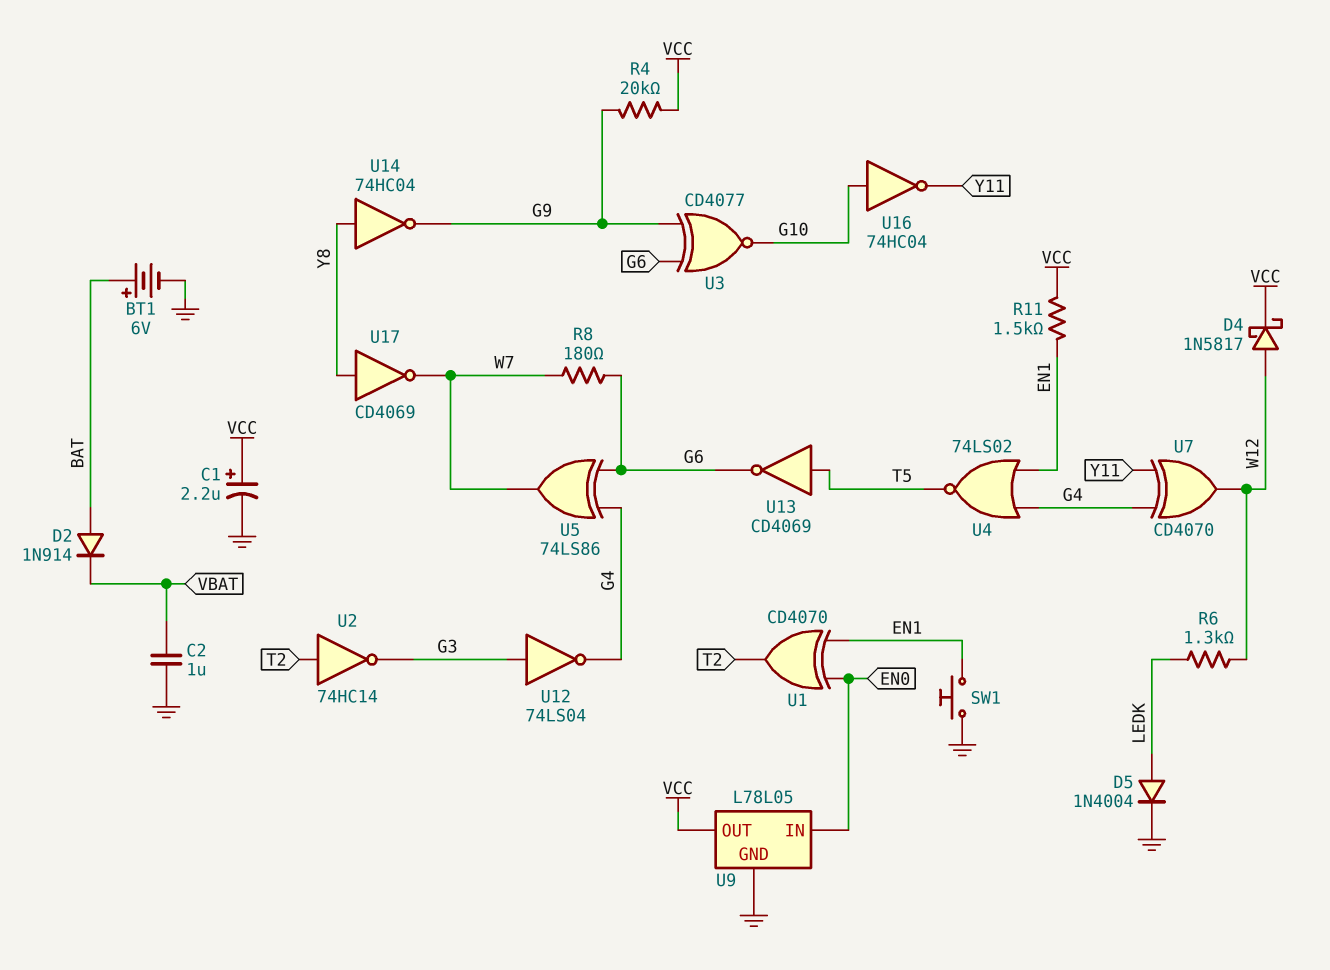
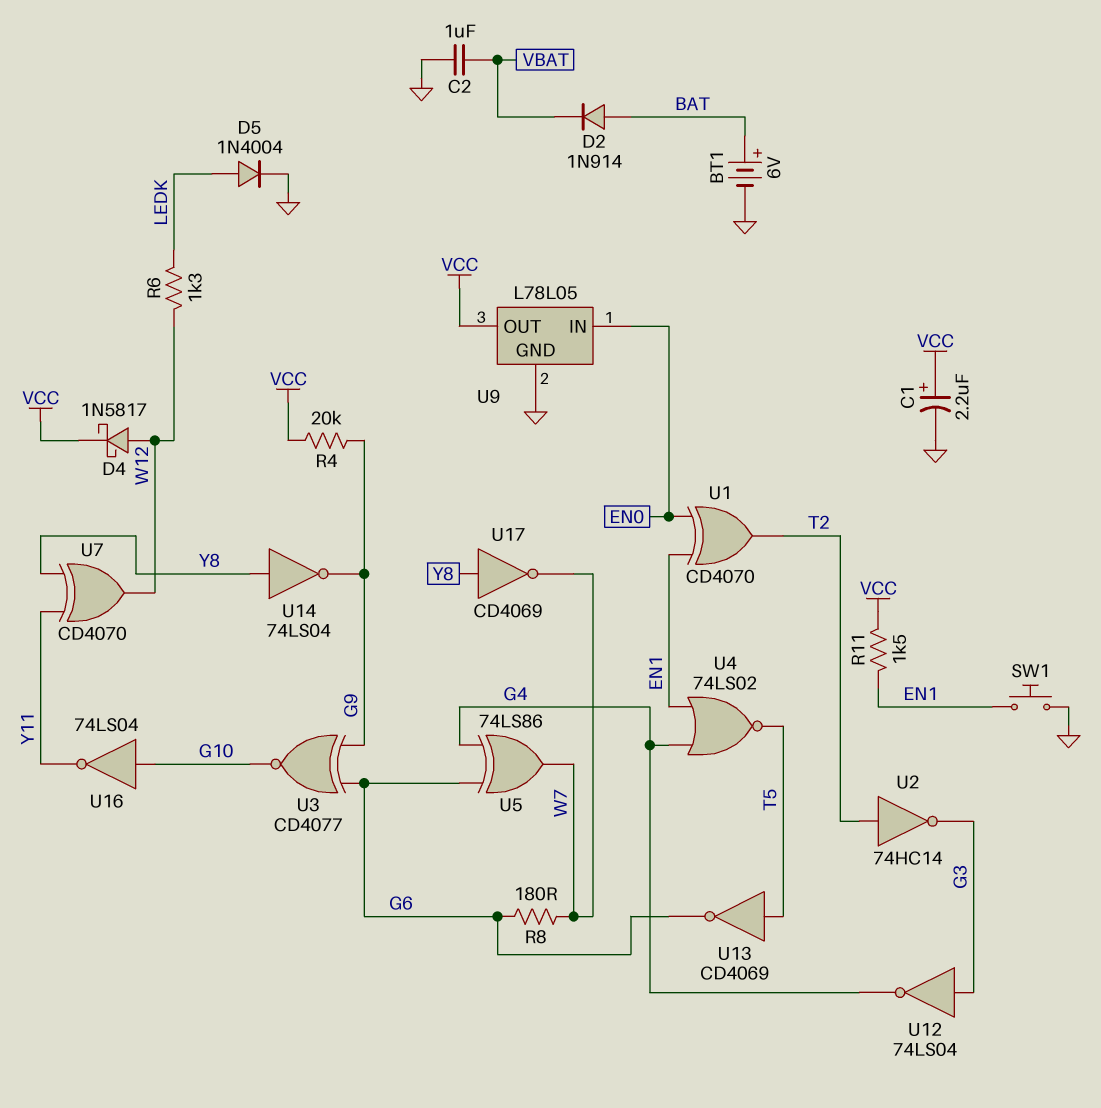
U7: XOR CD4070 (in G4, in Y11, out W12) -> XOR CD4070 (in Y8, in Y11, out W12)
U14: NOT 74HC04 (in Y8, out G9) -> NOT 74LS04 (in Y8, out G9)
U16: NOT 74HC04 (in G10, out Y11) -> NOT 74LS04 (in G10, out Y11)

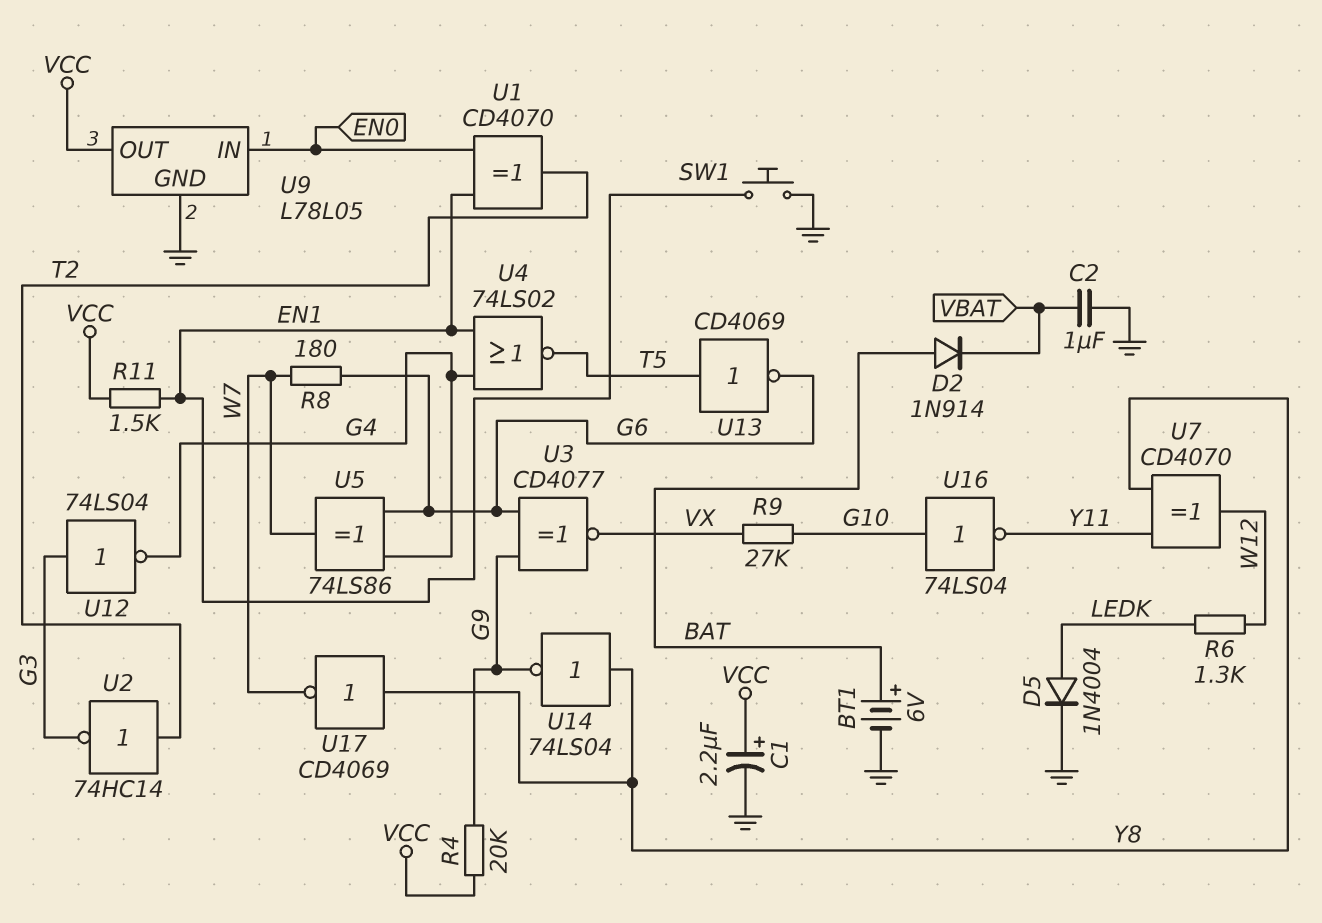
D4: schottky 1N5817 (A W12, K VCC) -> none
R9: none -> 27k (G10, VX)
U3: XNOR CD4077 (in G6, in G9, out G10) -> XNOR CD4077 (in G6, in G9, out VX)

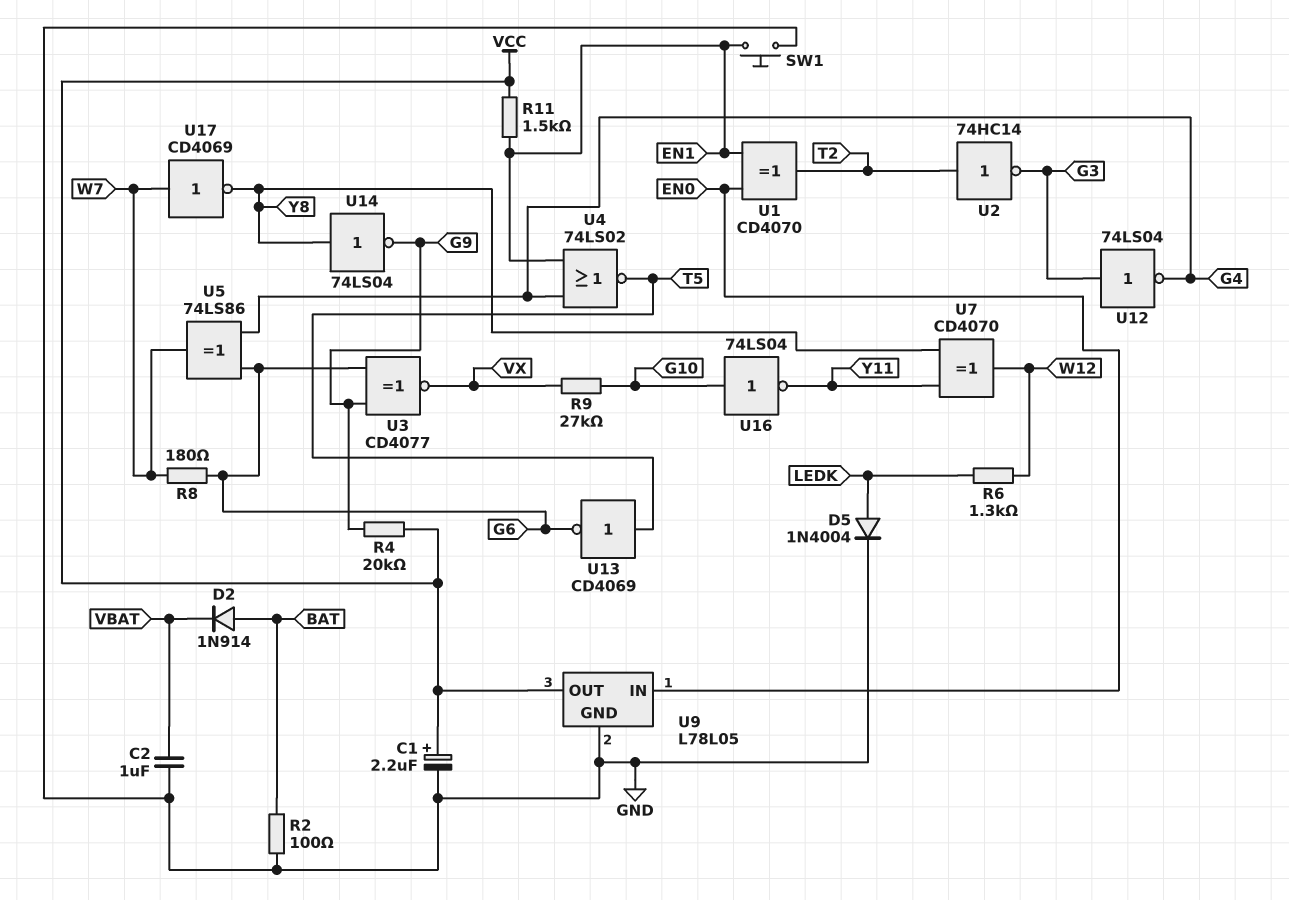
BT1: 6V (plus BAT, minus GND) -> none
R2: none -> 100 (BAT, GND)
U17: NOT CD4069 (in Y8, out W7) -> NOT CD4069 (in W7, out Y8)

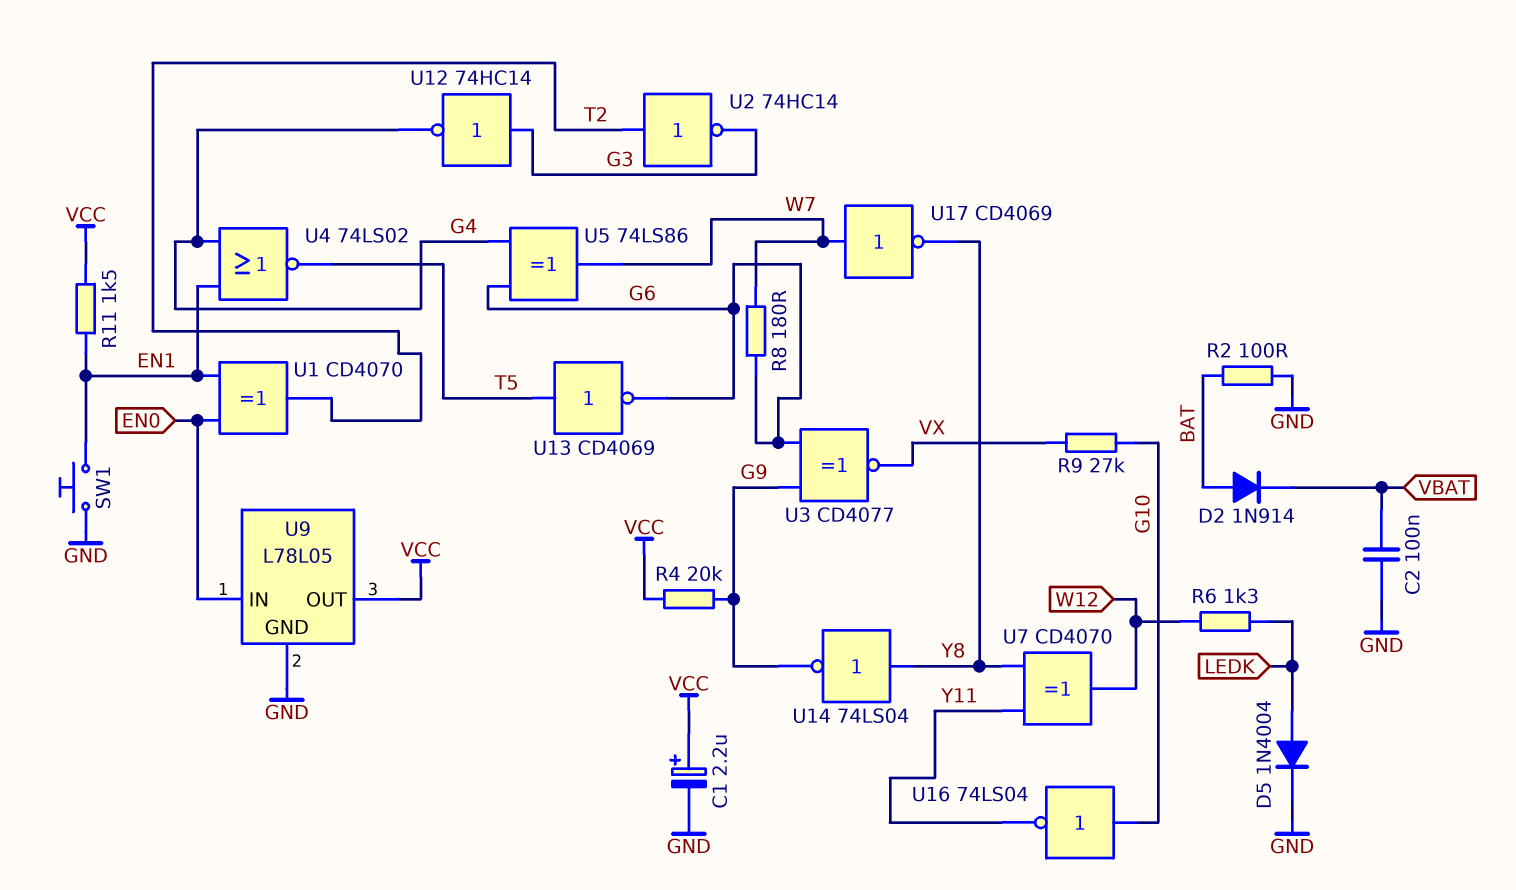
C2: 1uF (GND, VBAT) -> 100nF (GND, VBAT)
U12: NOT 74LS04 (in G3, out G4) -> NOT 74HC14 (in G3, out G4)

